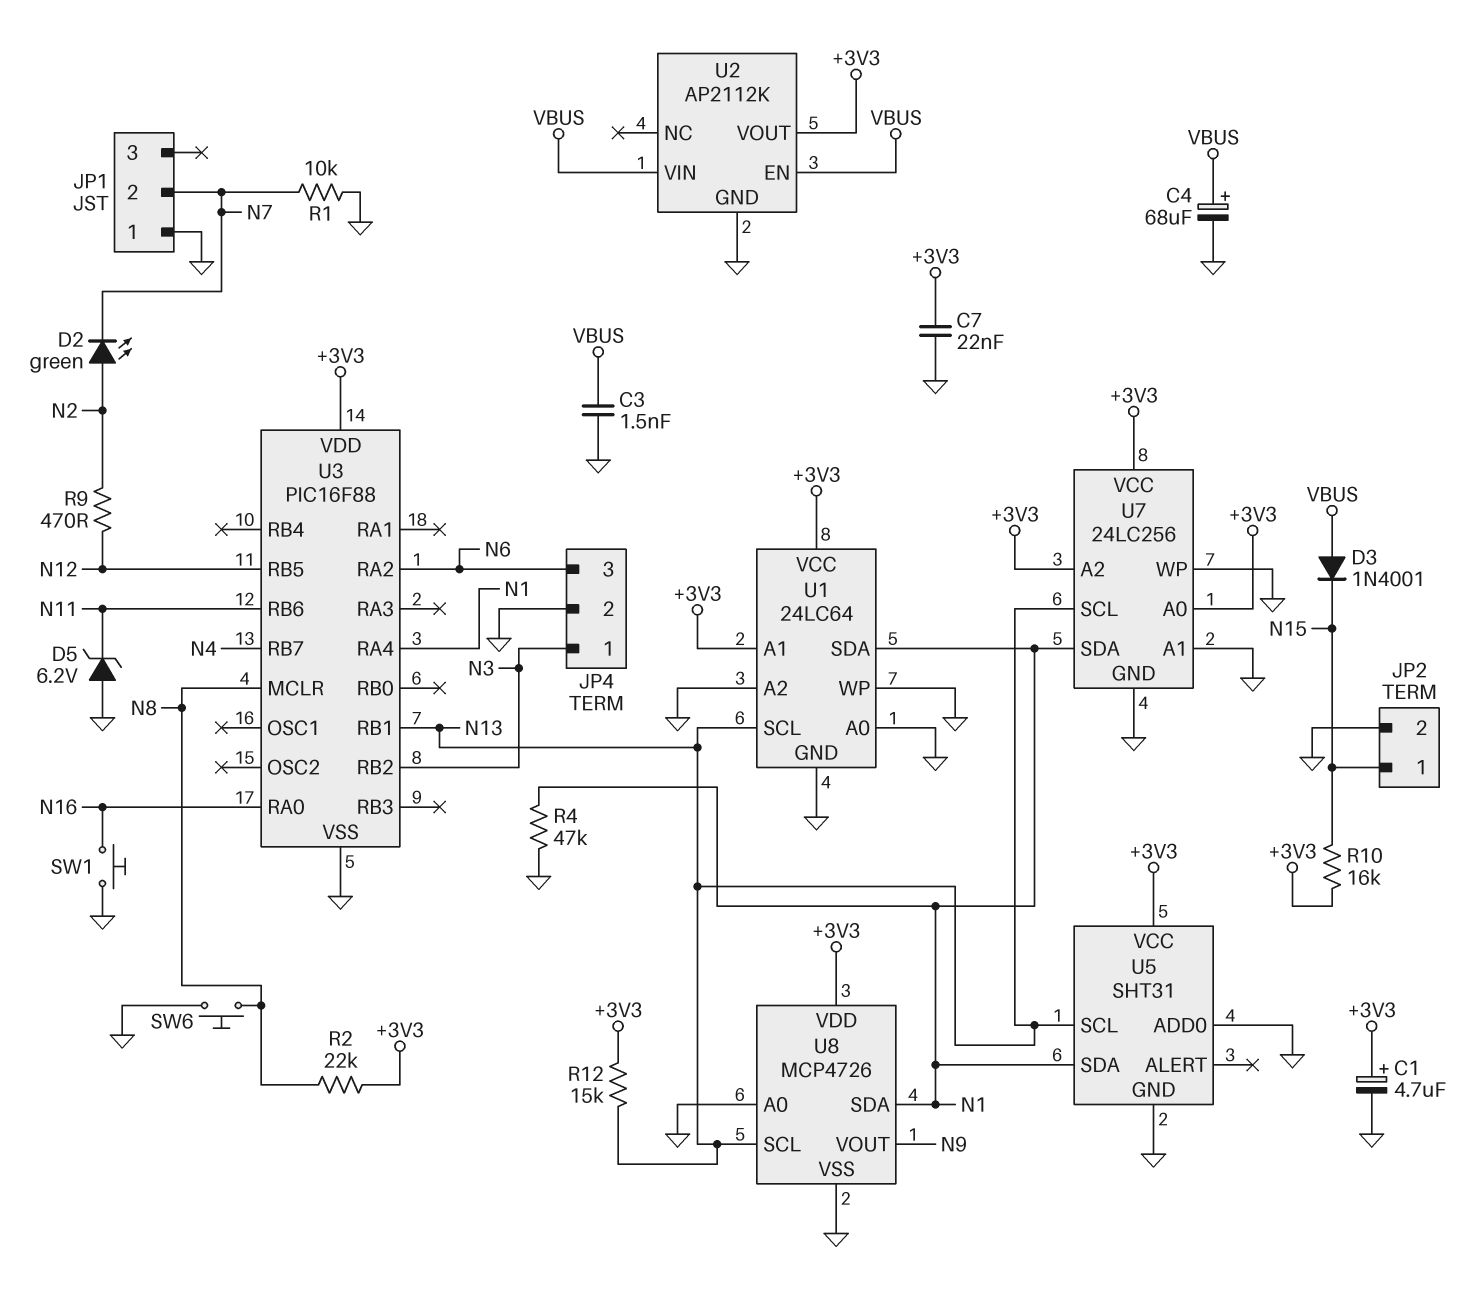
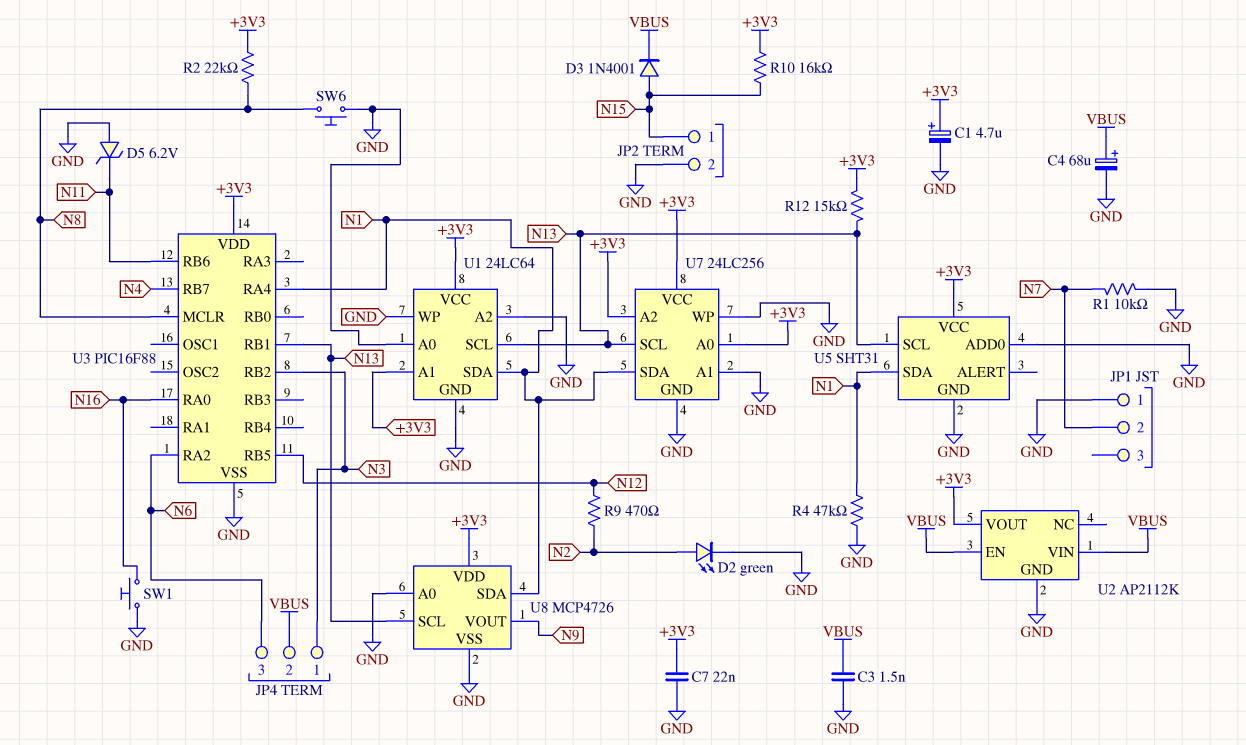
D2: LED green (A N2, K N7) -> LED green (A N2, K GND)
D3: diode 1N4001 (A VBUS, K N15) -> diode 1N4001 (A N15, K VBUS)
JP4 pin 2: GND -> VBUS

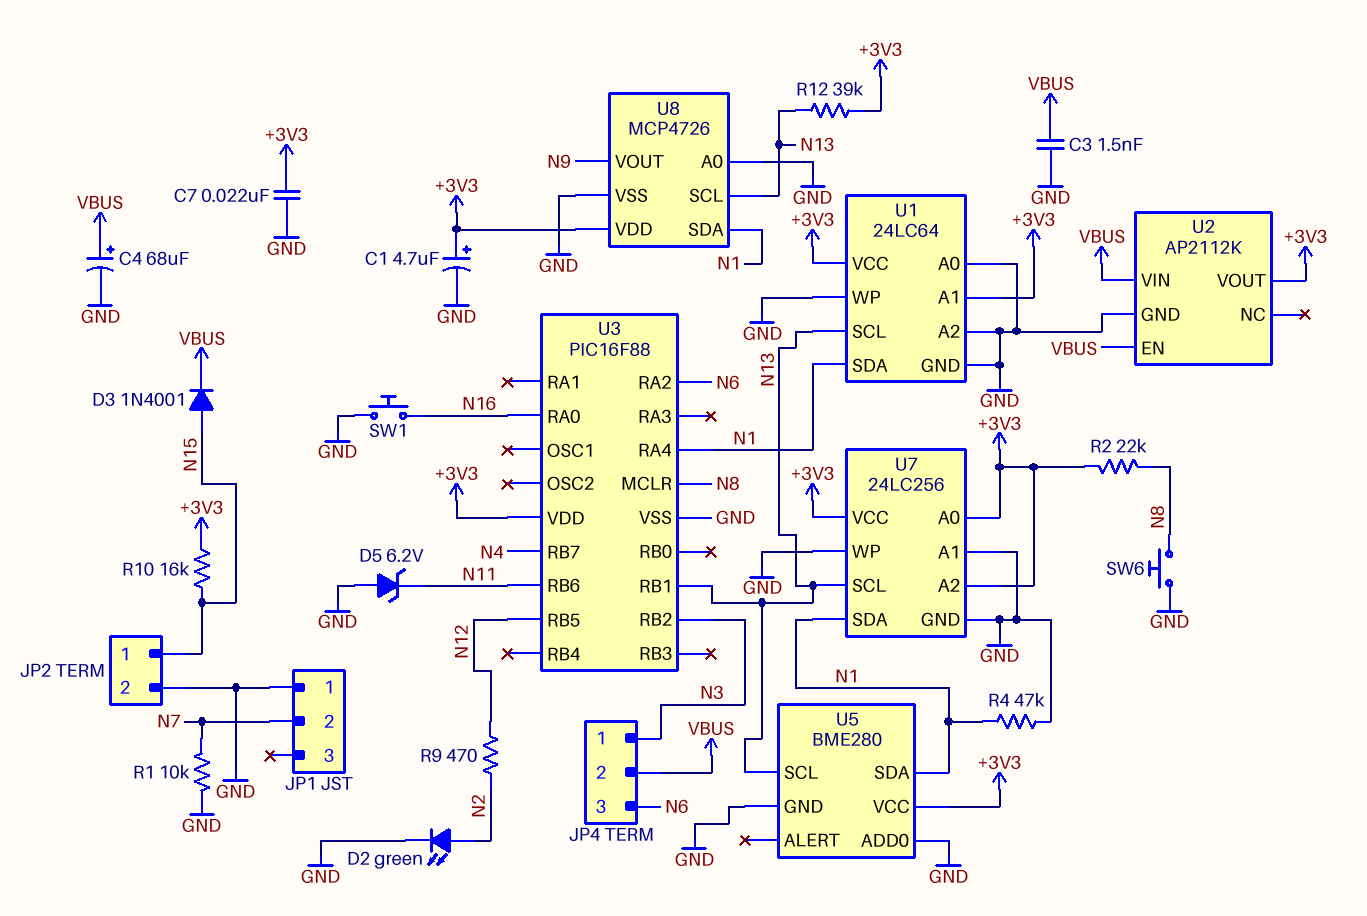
R12: 15k (+3V3, N13) -> 39k (+3V3, N13)
U5: SHT31 -> BME280

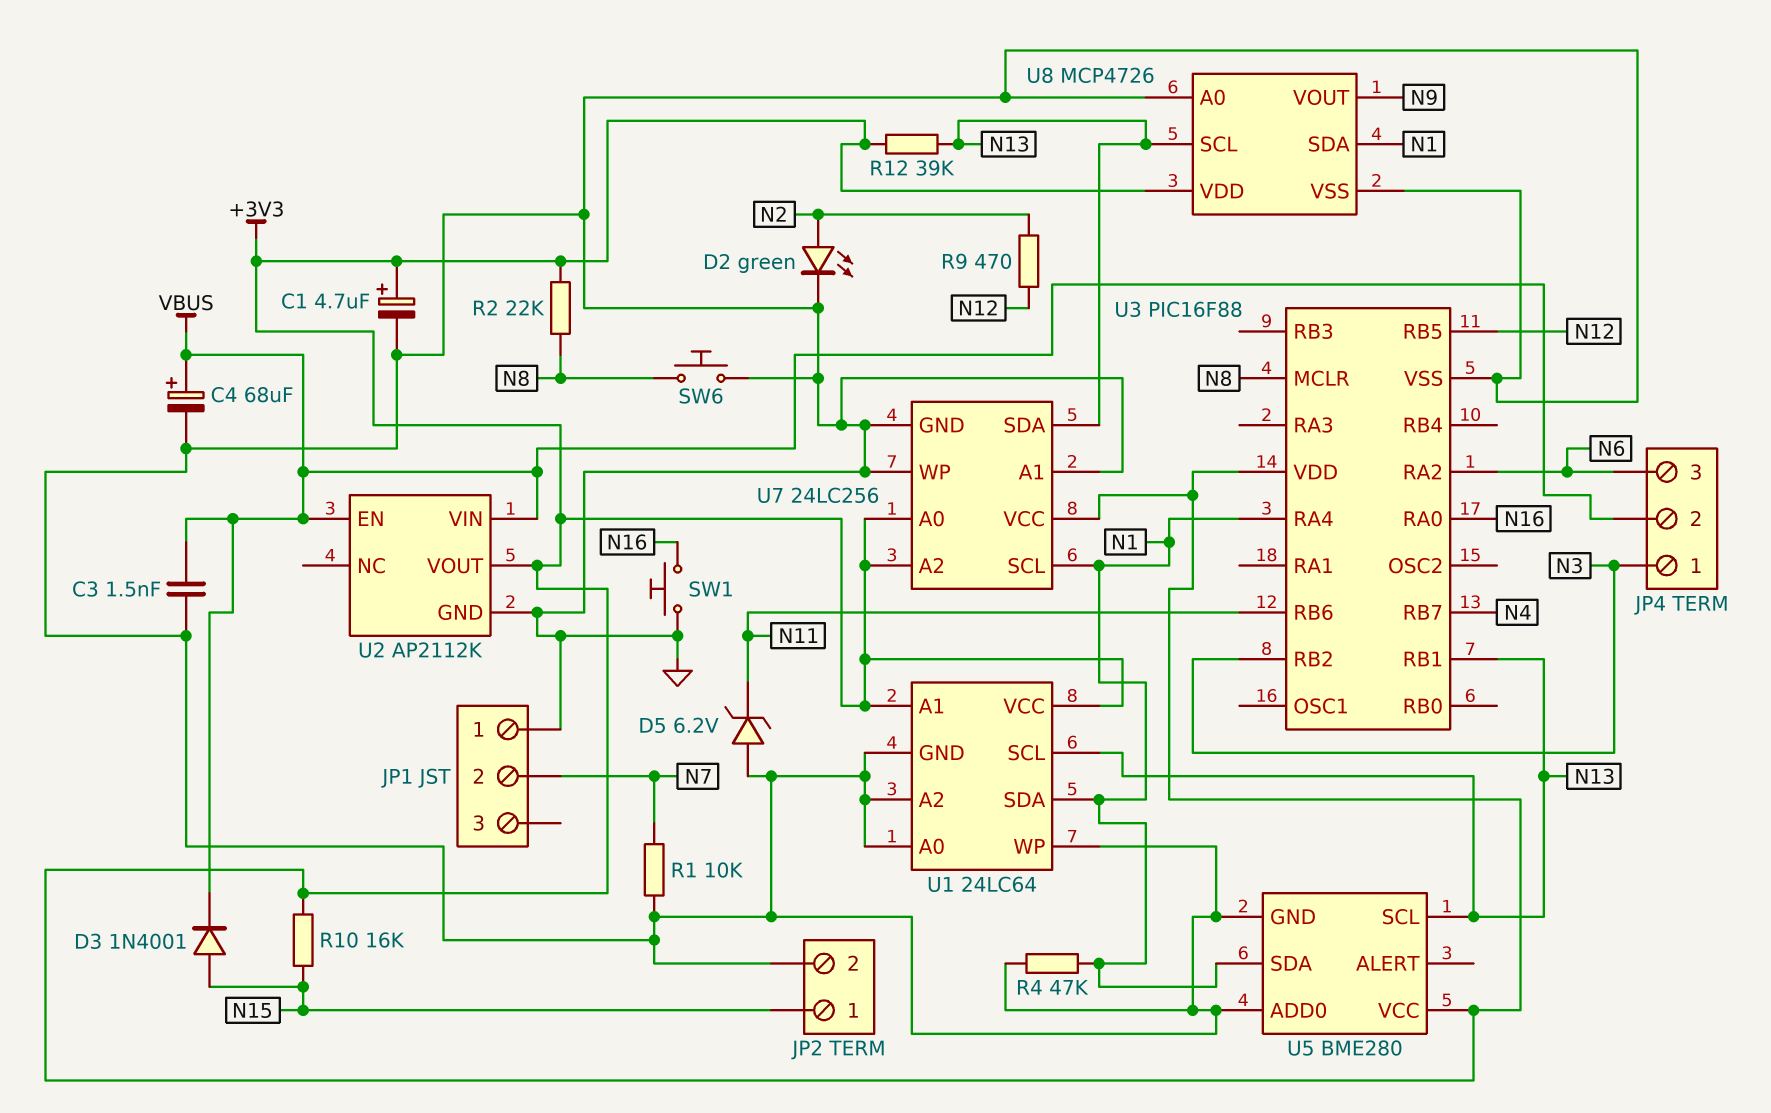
C7: 22nF (+3V3, GND) -> none
U7 pin SCL: N13 -> N1
U7 pin SDA: N1 -> N13

